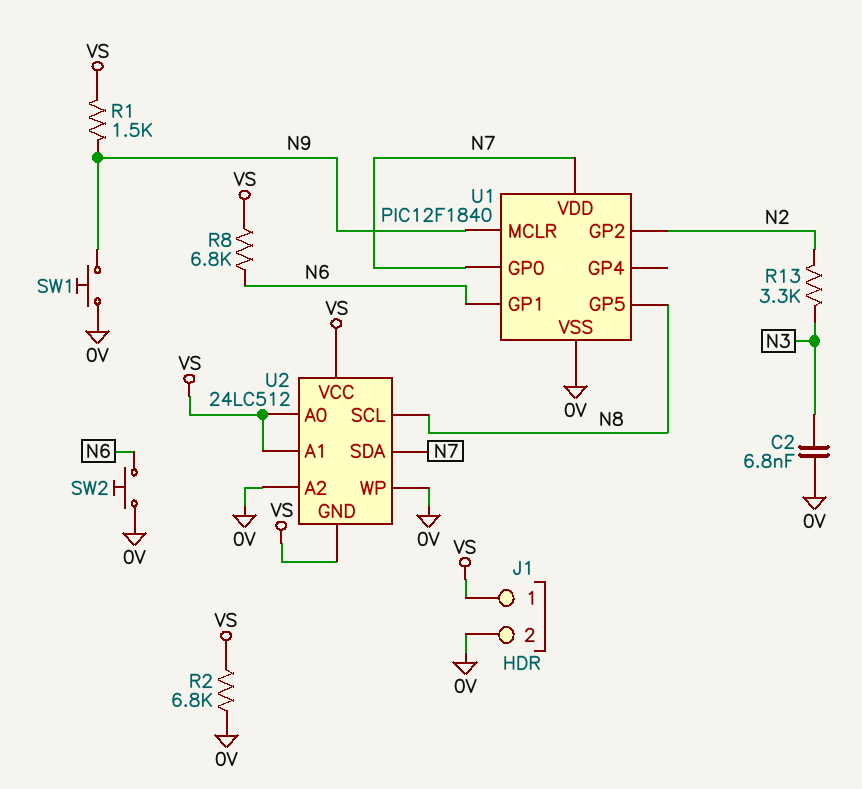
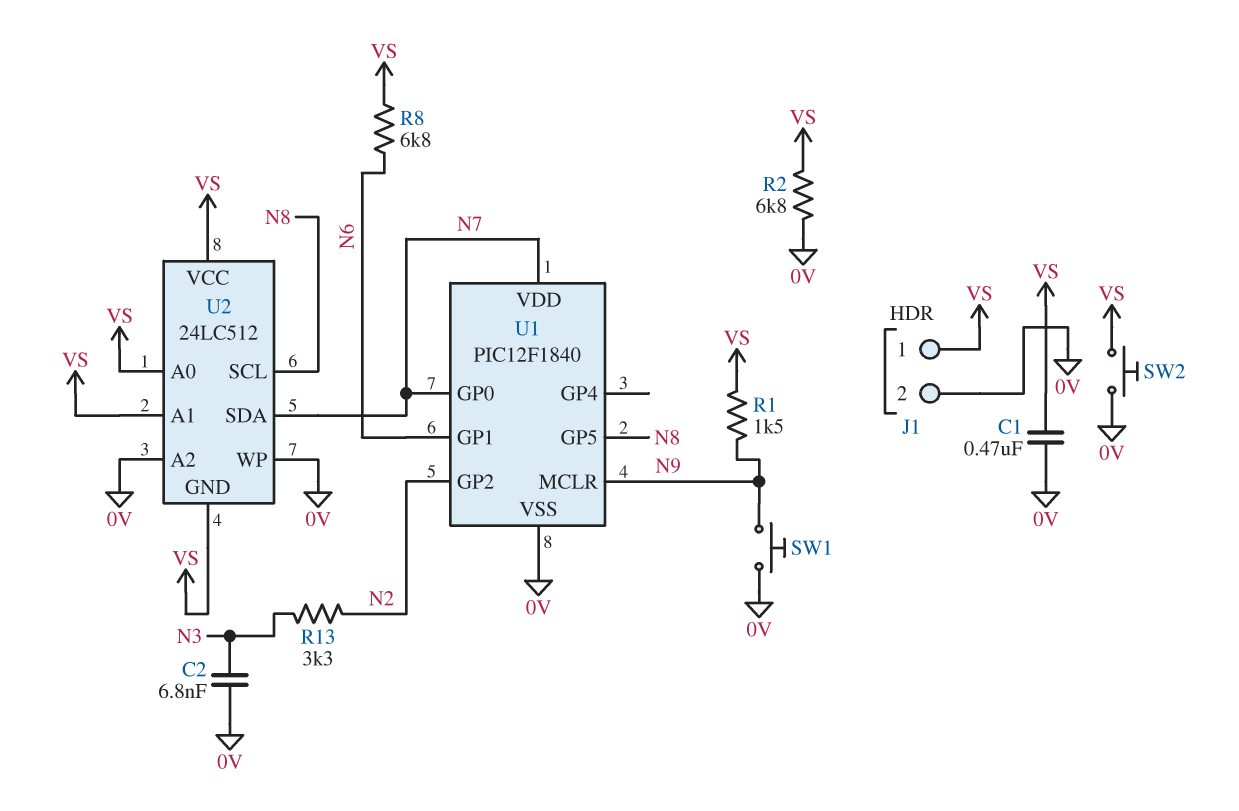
C1: none -> 470nF (0V, VS)
SW2: button (0V, N6) -> button (0V, VS)

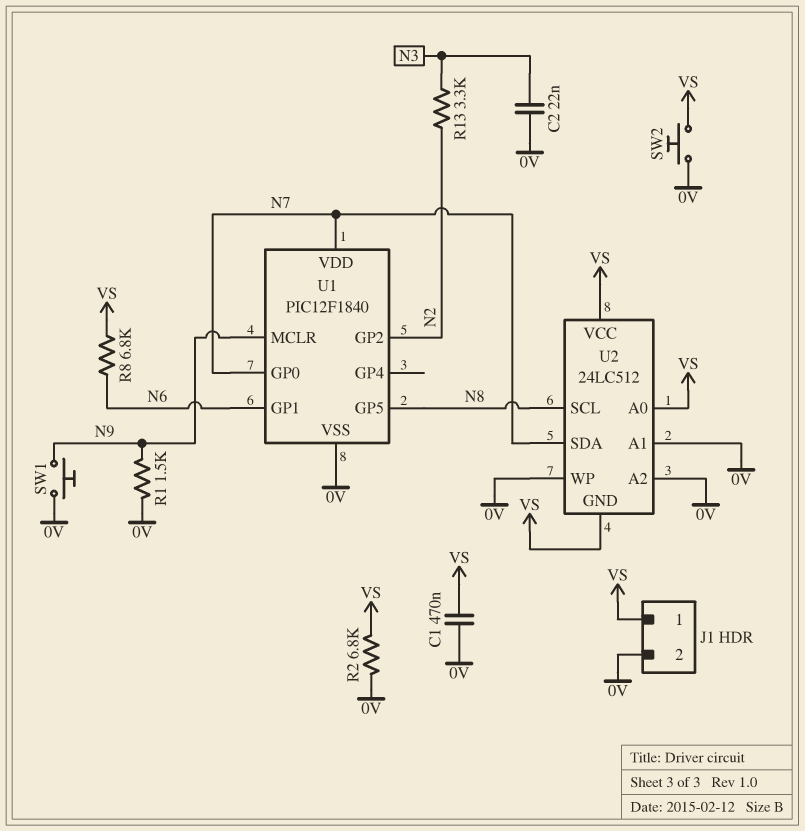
C2: 6.8nF (0V, N3) -> 22nF (0V, N3)
R1: 1.5k (N9, VS) -> 1.5k (0V, N9)
U2 pin A1: VS -> 0V

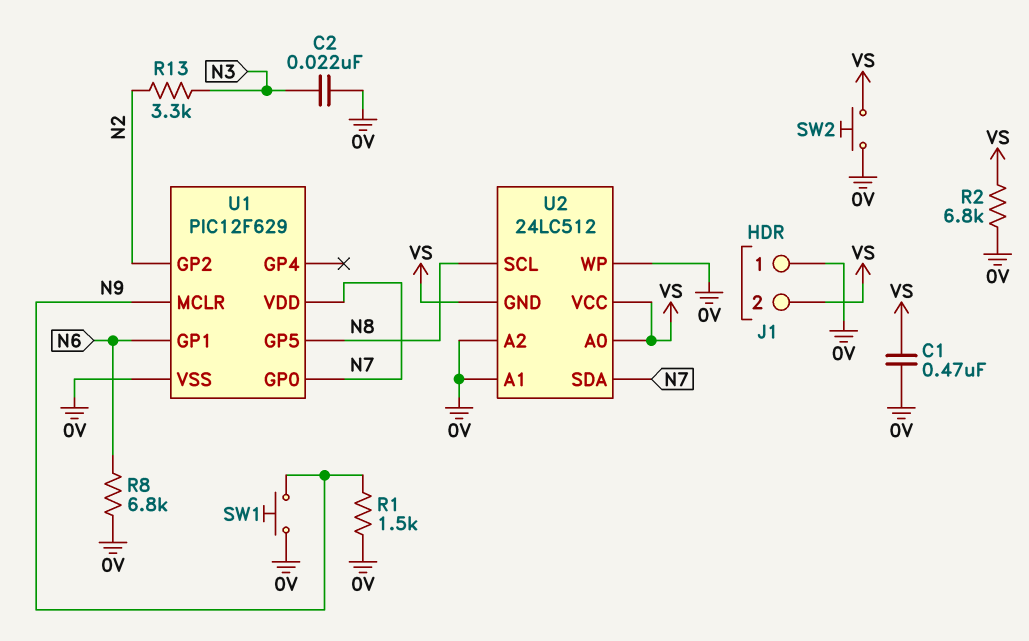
J1 pin 1: VS -> 0V
J1 pin 2: 0V -> VS
R8: 6.8k (N6, VS) -> 6.8k (0V, N6)
U1: PIC12F1840 -> PIC12F629

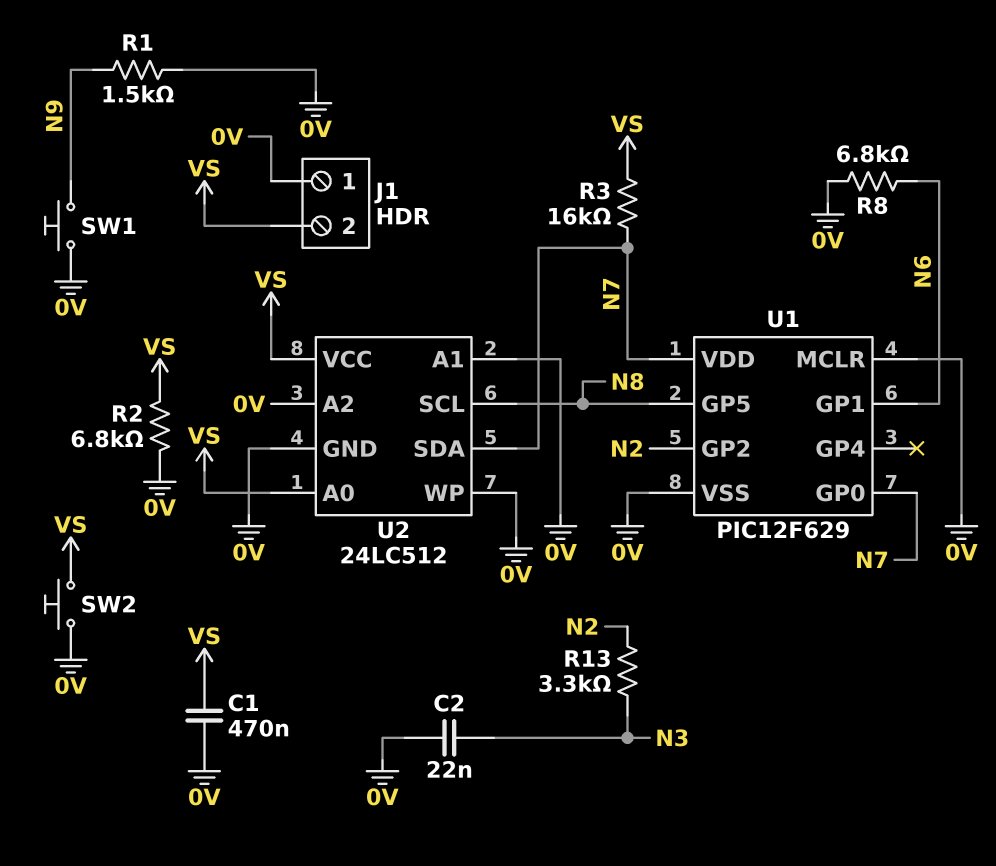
R3: none -> 16k (N7, VS)
U1 pin MCLR: N9 -> 0V
U2 pin GND: VS -> 0V

